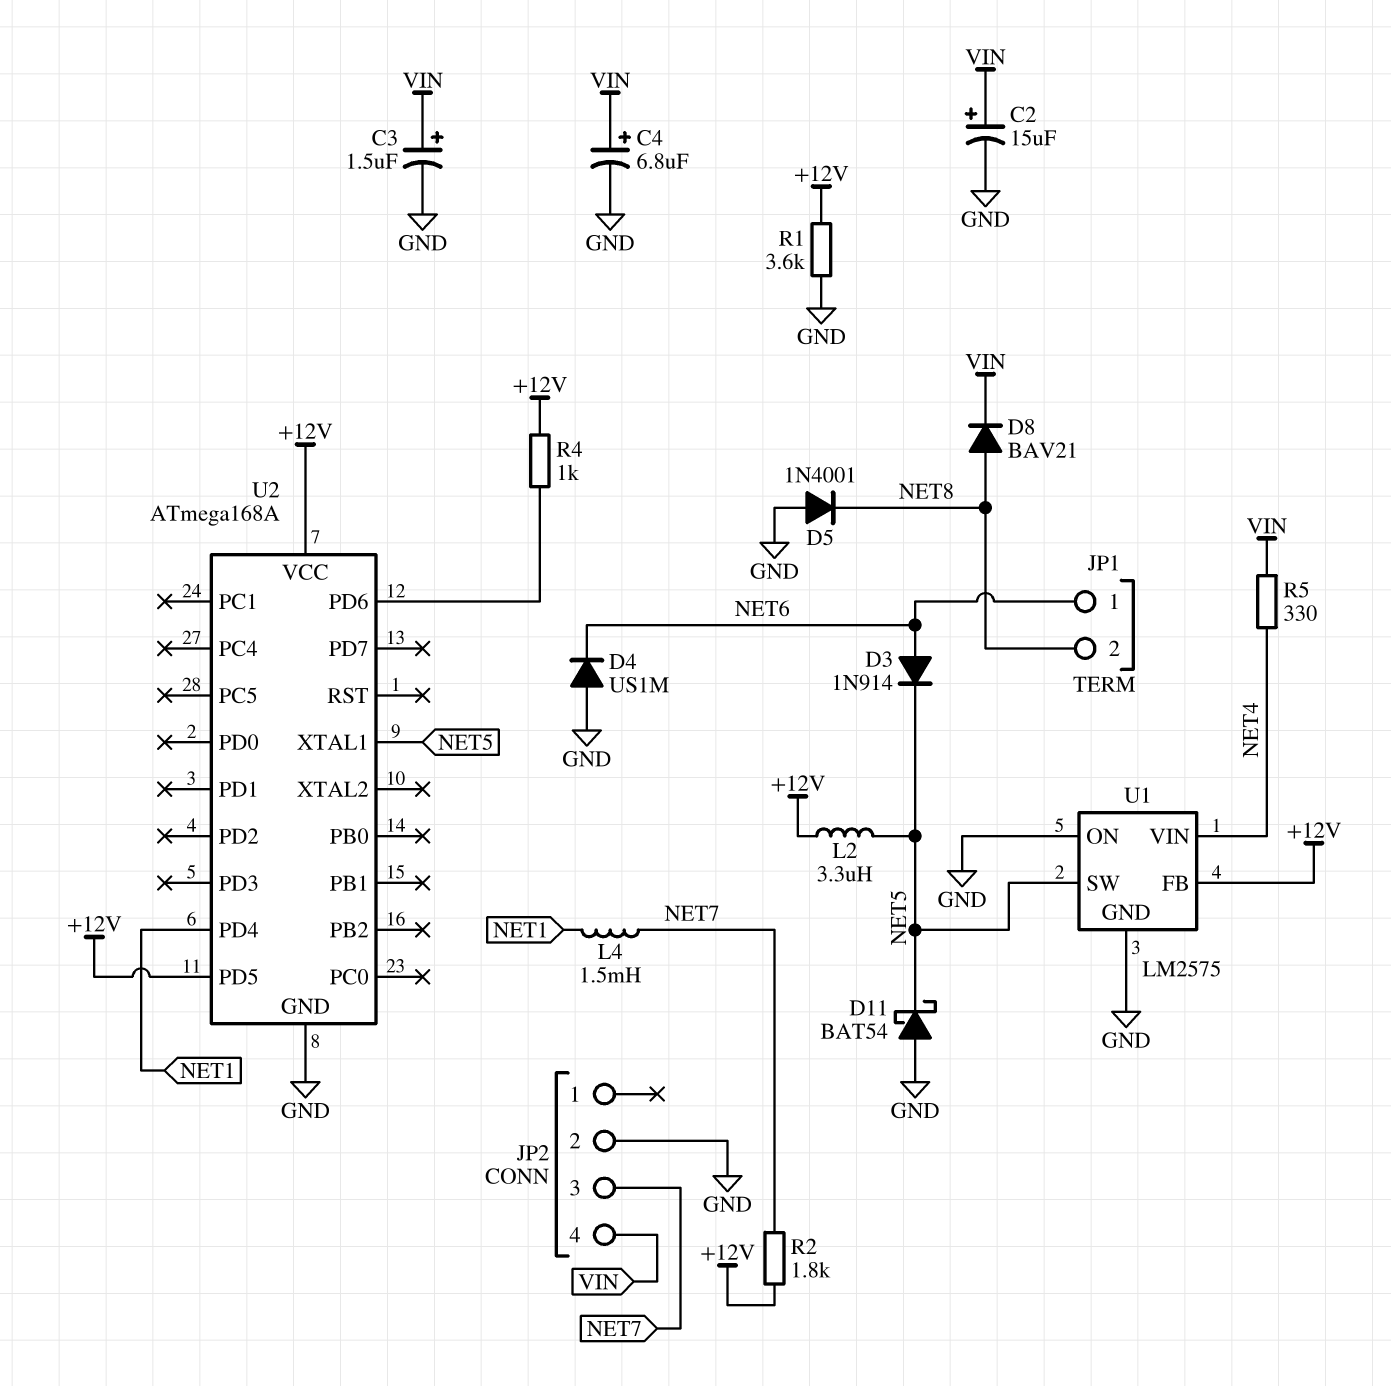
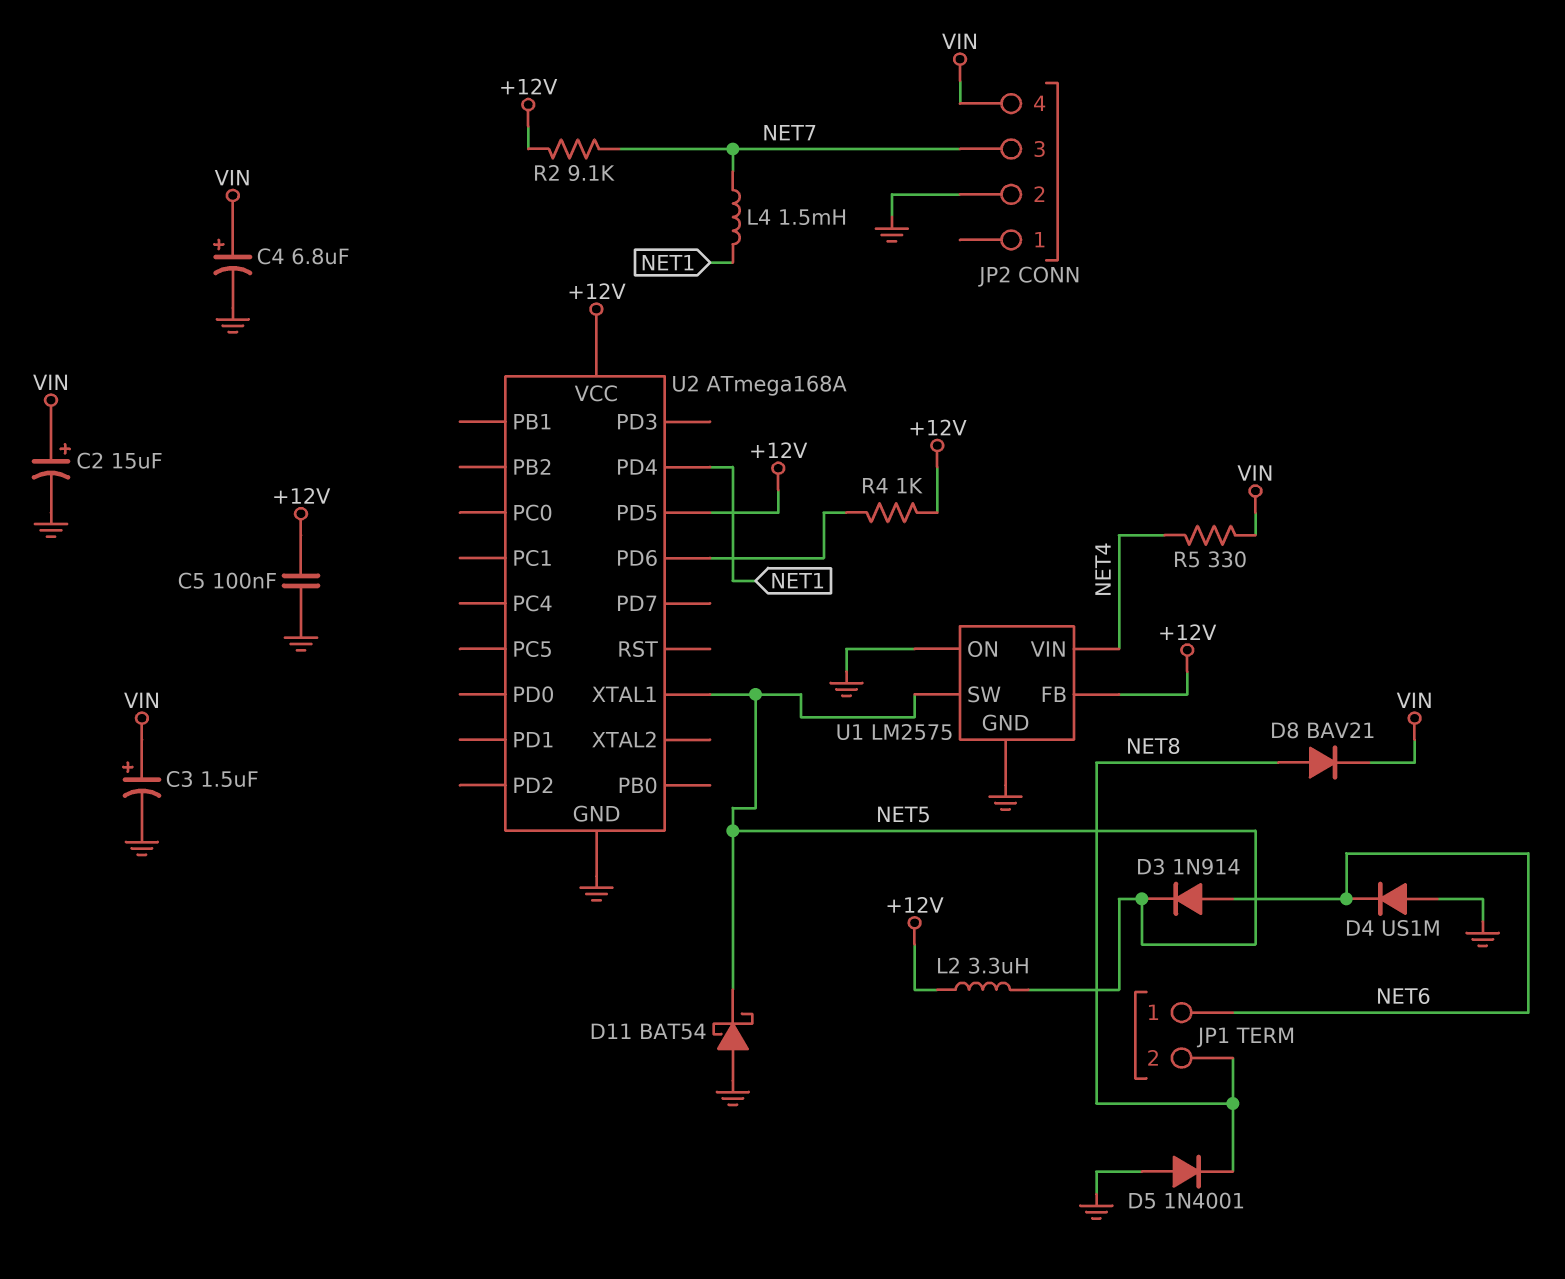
C5: none -> 100nF (+12V, GND)
R1: 3.6k (+12V, GND) -> none
R2: 1.8k (+12V, NET7) -> 9.1k (+12V, NET7)

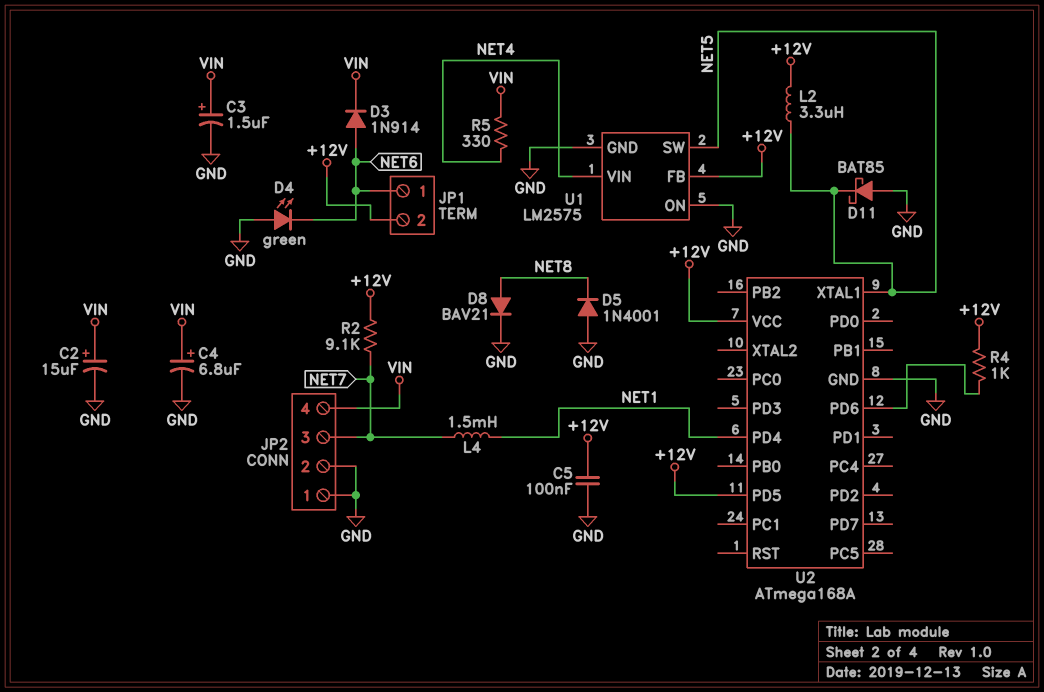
D3: diode 1N914 (A NET6, K NET5) -> diode 1N914 (A NET6, K VIN)
D4: diode US1M (A GND, K NET6) -> LED green (A GND, K NET6)
D8: diode BAV21 (A NET8, K VIN) -> diode BAV21 (A NET8, K GND)
D11: schottky BAT54 (A GND, K NET5) -> schottky BAT85 (A GND, K NET5)
JP1 pin 2: NET8 -> +12V
JP2 pin 1: none -> GND

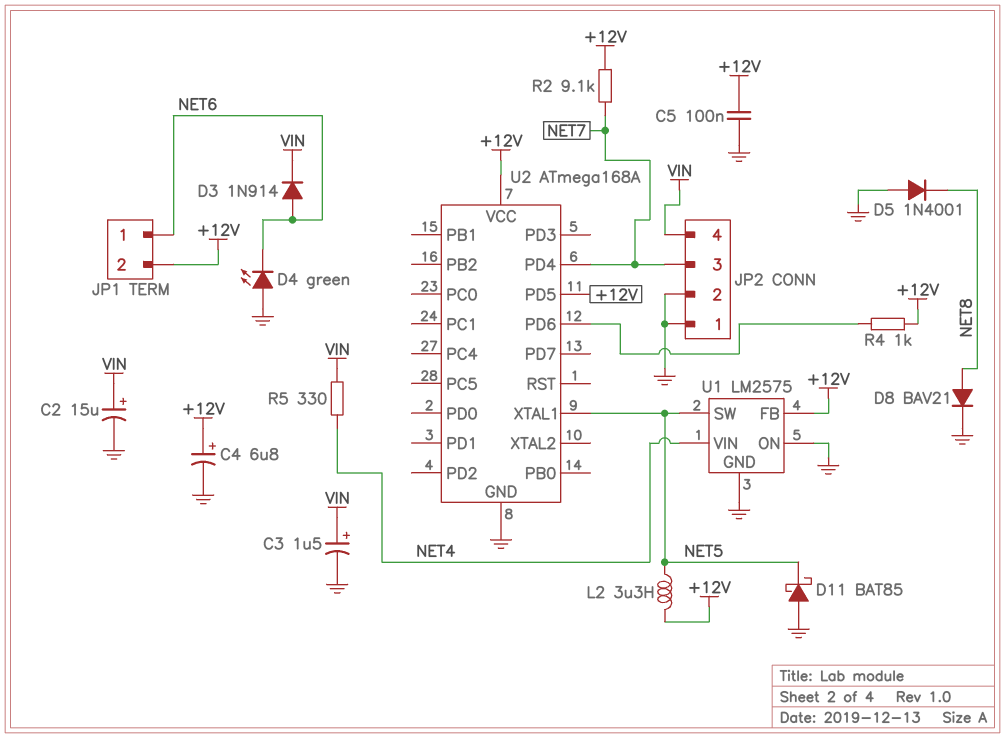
C4: 6.8uF (plus VIN, minus GND) -> 6.8uF (plus +12V, minus GND)
L4: 1.5mH (NET1, NET7) -> none
U2 pin PD4: NET1 -> NET7

